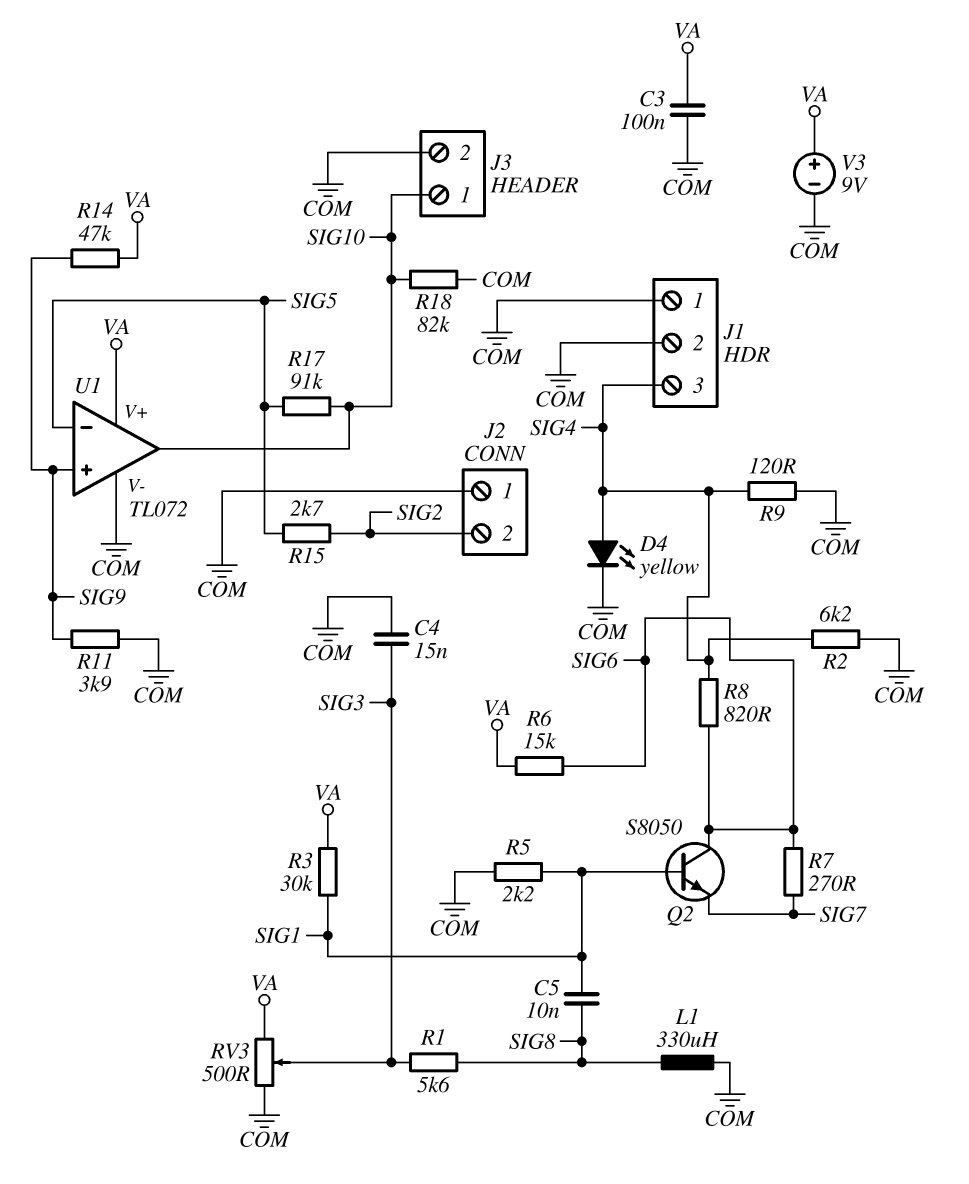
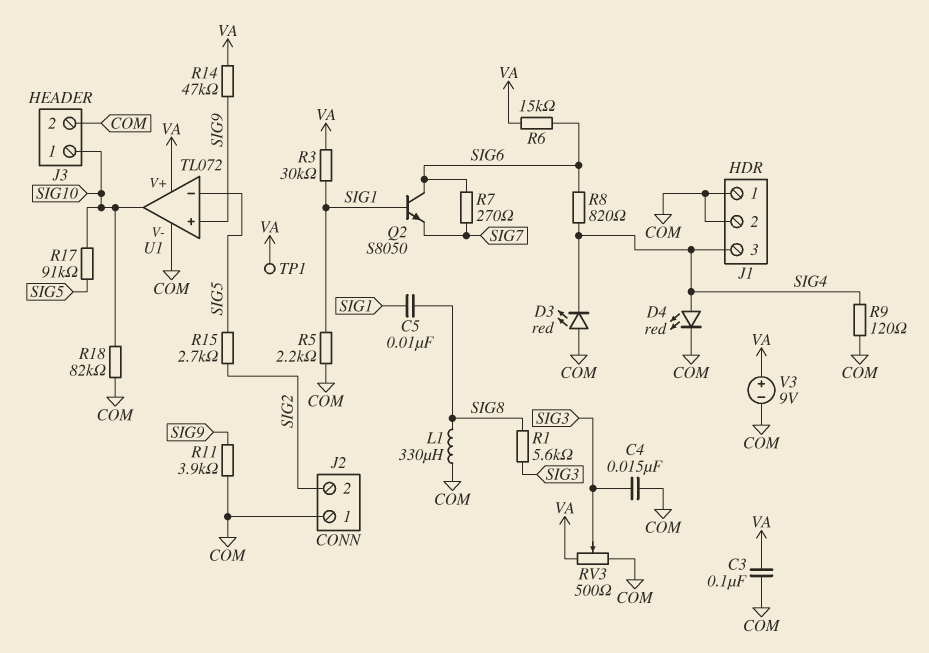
D3: none -> LED red (A COM, K SIG4)
D4: LED yellow (A SIG4, K COM) -> LED red (A SIG4, K COM)
R2: 6.2k (COM, SIG4) -> none
TP1: none -> test point (VA)

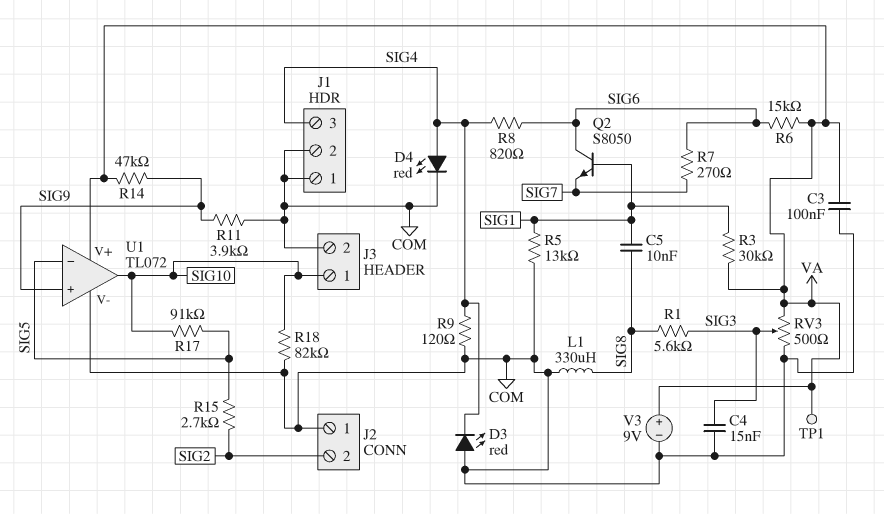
R5: 2.2k (COM, SIG1) -> 13k (COM, SIG1)

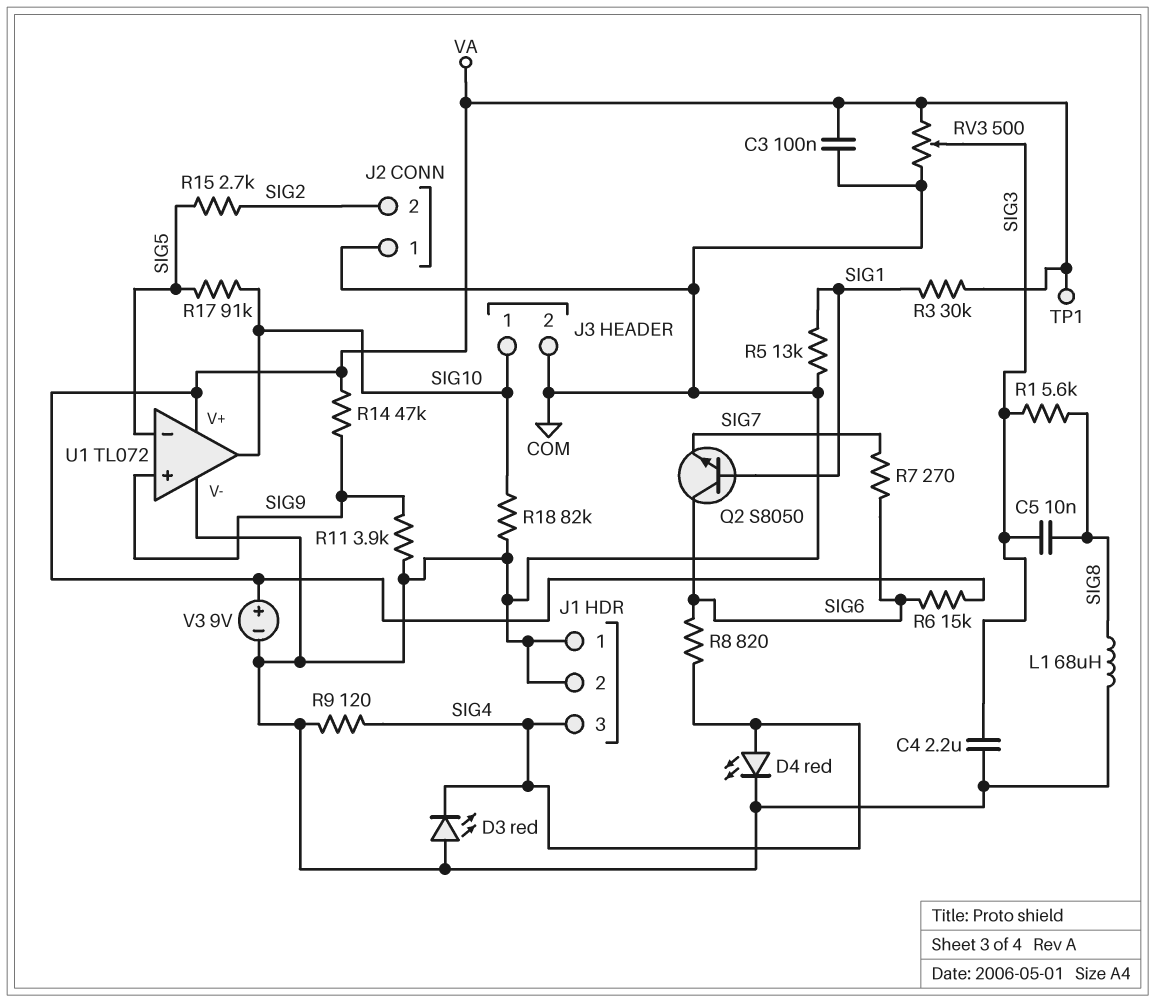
C4: 15nF (COM, SIG3) -> 2.2uF (COM, SIG3)
C5: 10nF (SIG1, SIG8) -> 10nF (SIG3, SIG8)
L1: 330uH (COM, SIG8) -> 68uH (COM, SIG8)

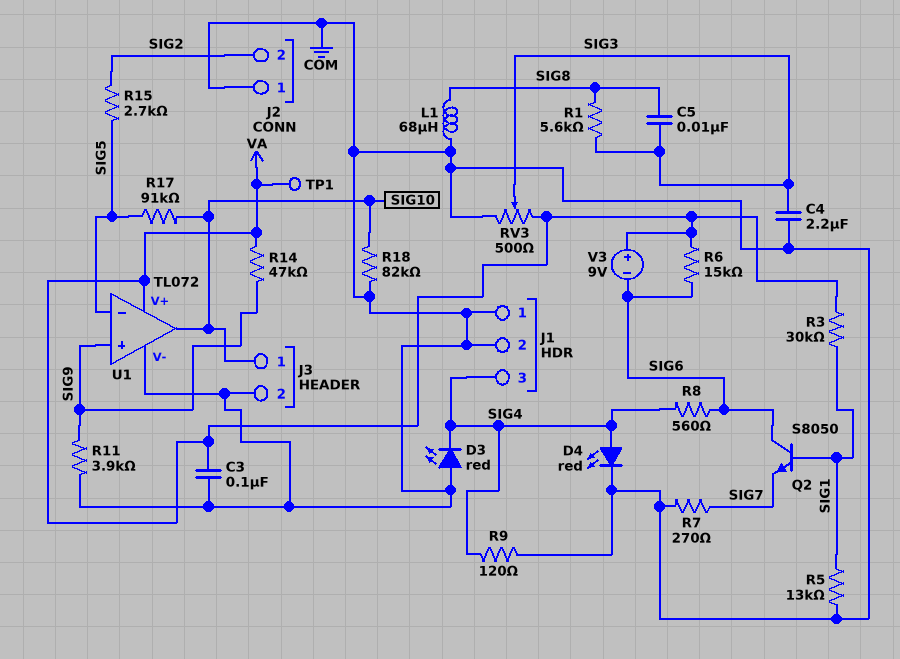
R7: 270 (SIG6, SIG7) -> 270 (COM, SIG7)
R8: 820 (SIG4, SIG6) -> 560 (SIG4, SIG6)
V3: 9V (plus VA, minus COM) -> 9V (plus VA, minus SIG6)

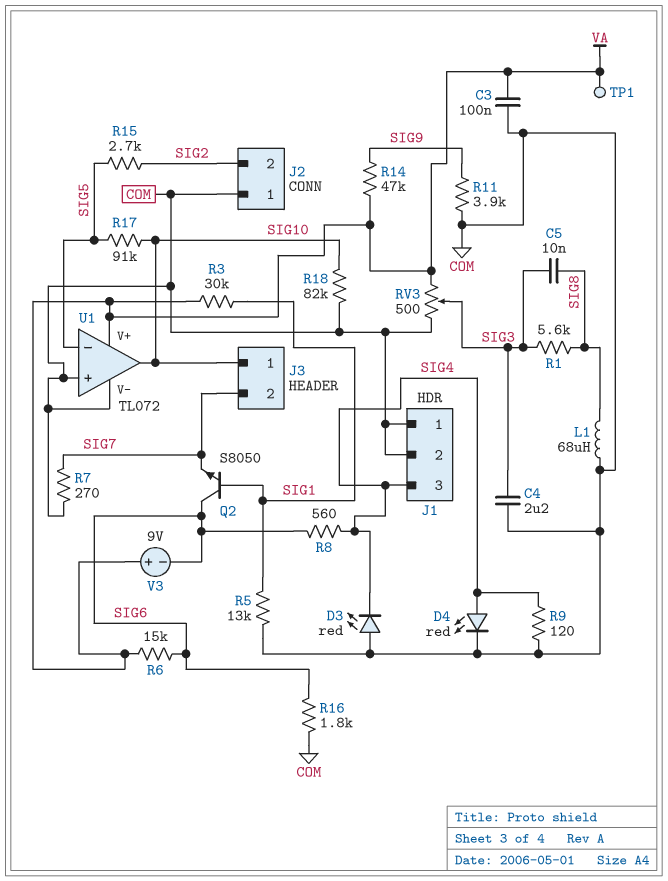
J3 pin 2: COM -> SIG7
R16: none -> 1.8k (COM, SIG6)
U1 pin in+: SIG9 -> COM

